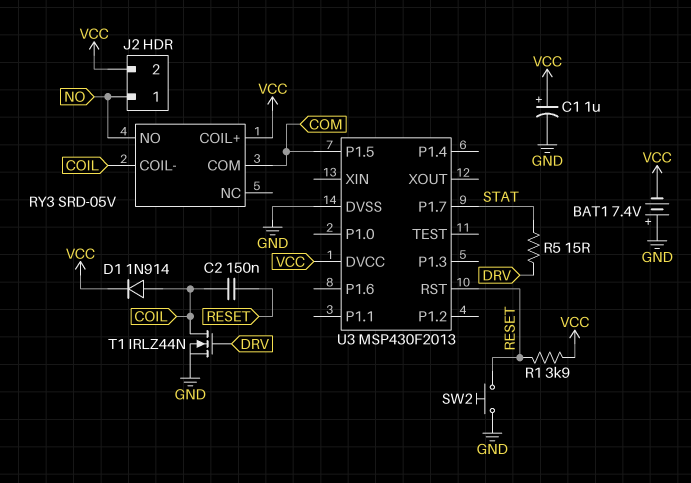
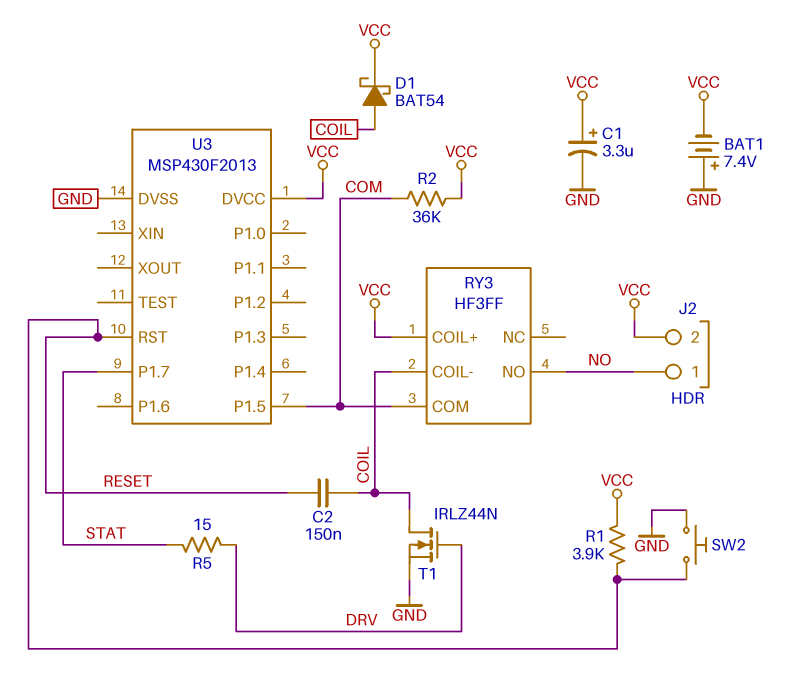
C1: 1uF (plus VCC, minus GND) -> 3.3uF (plus VCC, minus GND)
D1: diode 1N914 (A COIL, K VCC) -> schottky BAT54 (A COIL, K VCC)
R2: none -> 36k (COM, VCC)
RY3: SRD-05V -> HF3FF

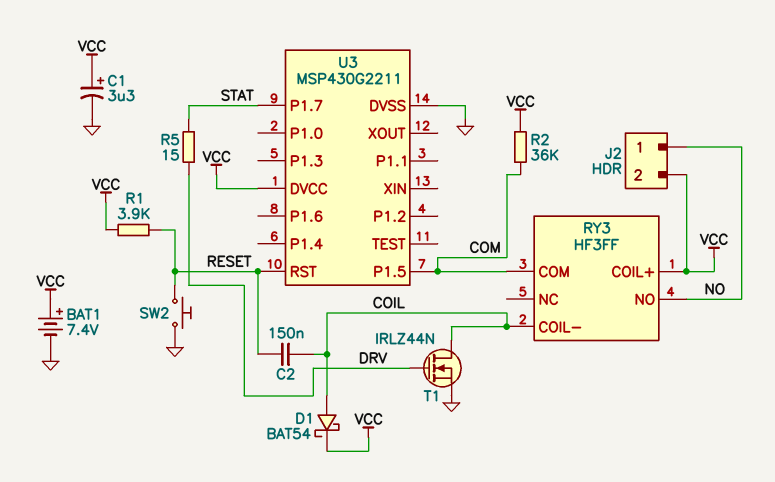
BAT1: 7.4V (plus GND, minus VCC) -> 7.4V (plus VCC, minus GND)
U3: MSP430F2013 -> MSP430G2211

